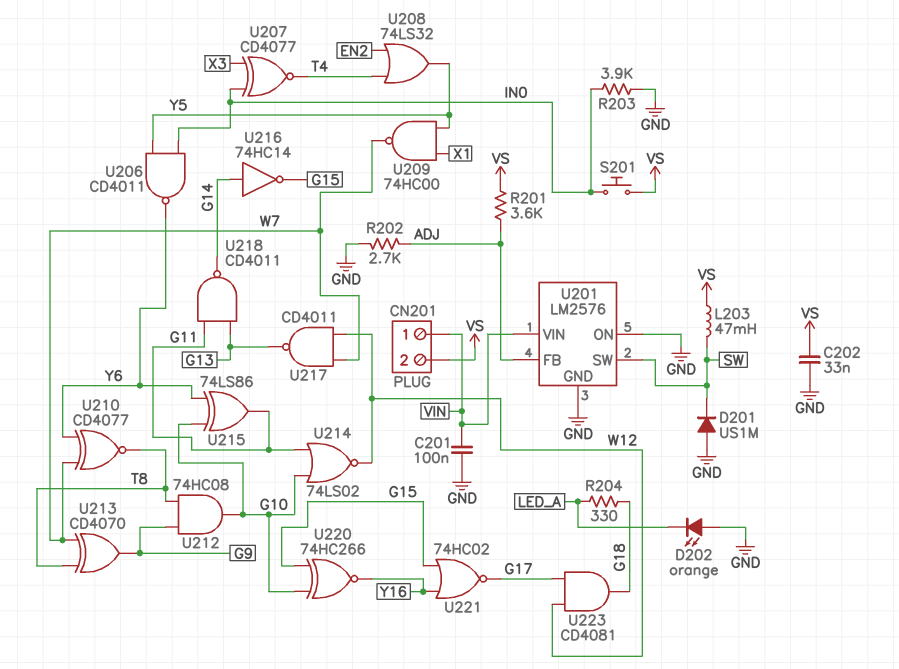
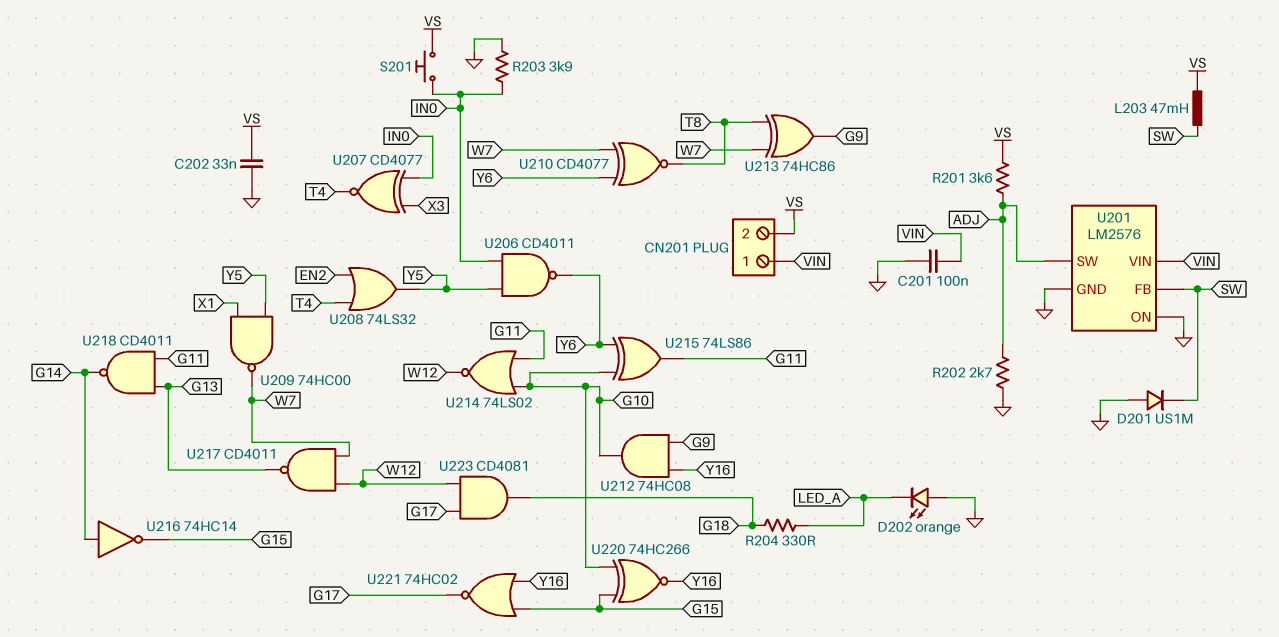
U201 pin FB: ADJ -> SW
U201 pin SW: SW -> ADJ
U212: AND 74HC08 (in G9, in T8, out G10) -> AND 74HC08 (in G9, in Y16, out G10)
U213: XOR CD4070 (in T8, in W7, out G9) -> XOR 74HC86 (in T8, in W7, out G9)

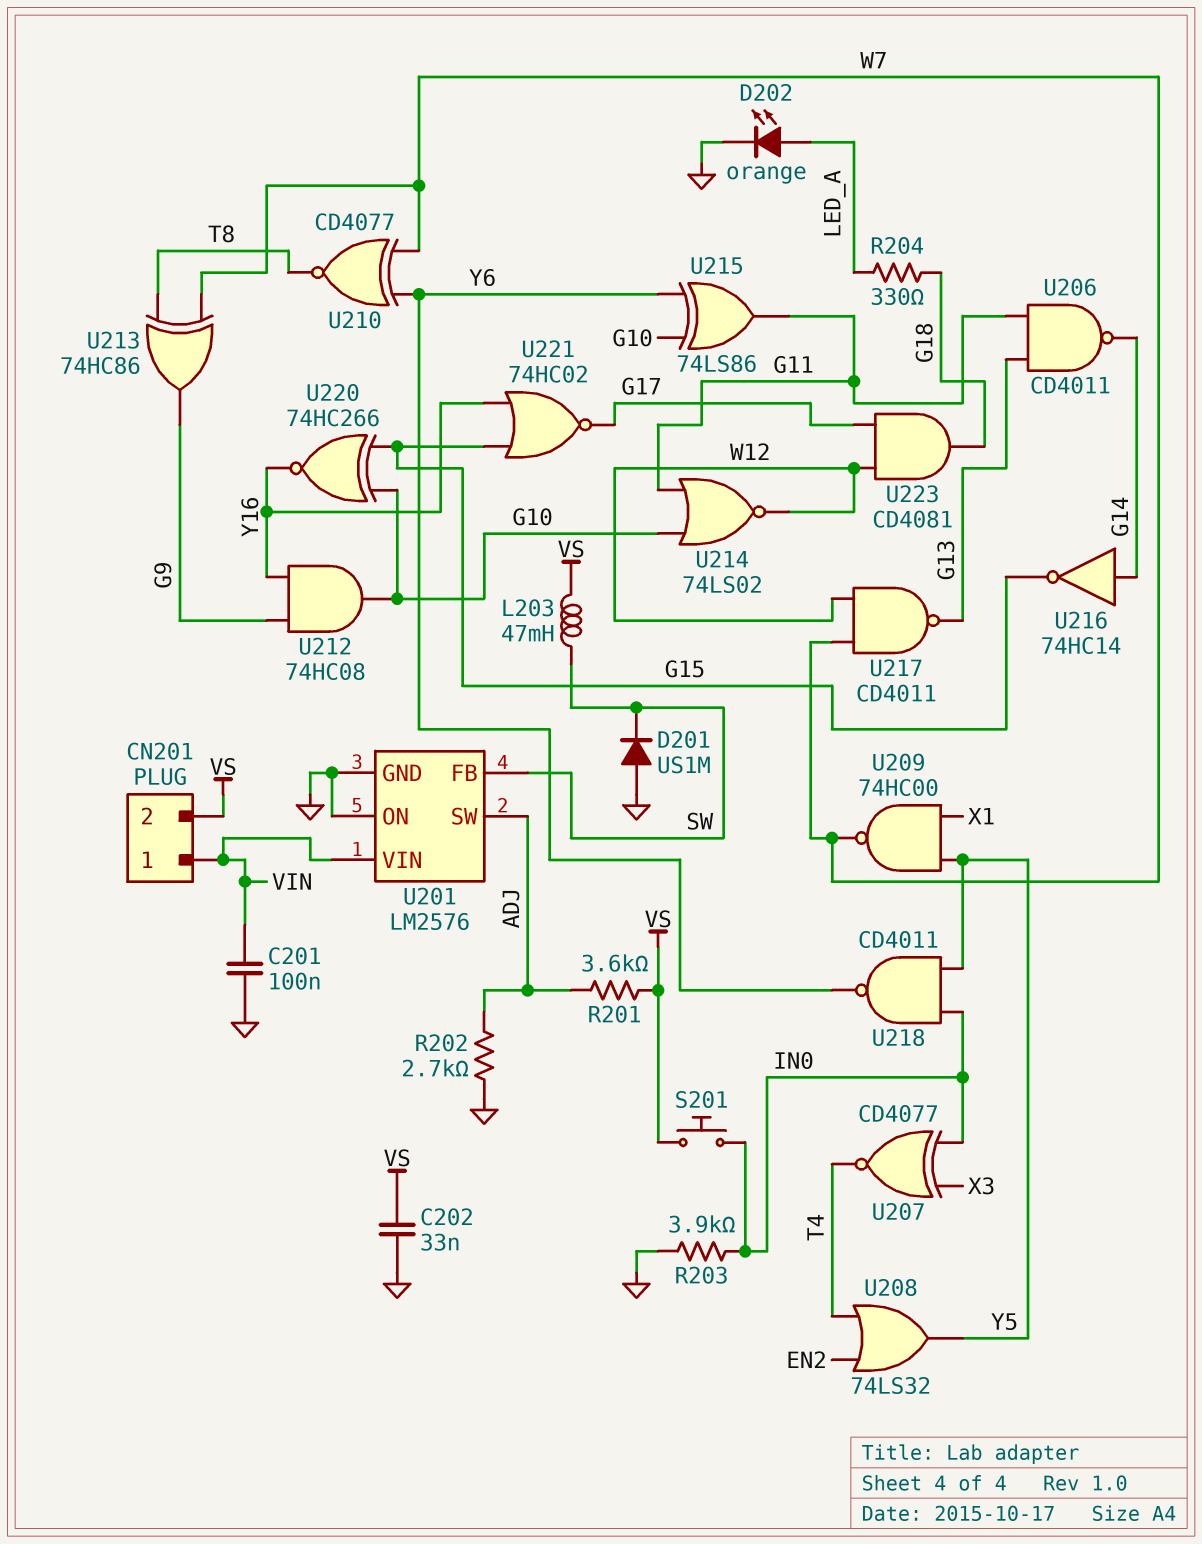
D202: LED orange (A GND, K LED_A) -> LED orange (A LED_A, K GND)
U206: NAND CD4011 (in IN0, in Y5, out Y6) -> NAND CD4011 (in G11, in G13, out G14)
U218: NAND CD4011 (in G11, in G13, out G14) -> NAND CD4011 (in IN0, in Y5, out Y6)

